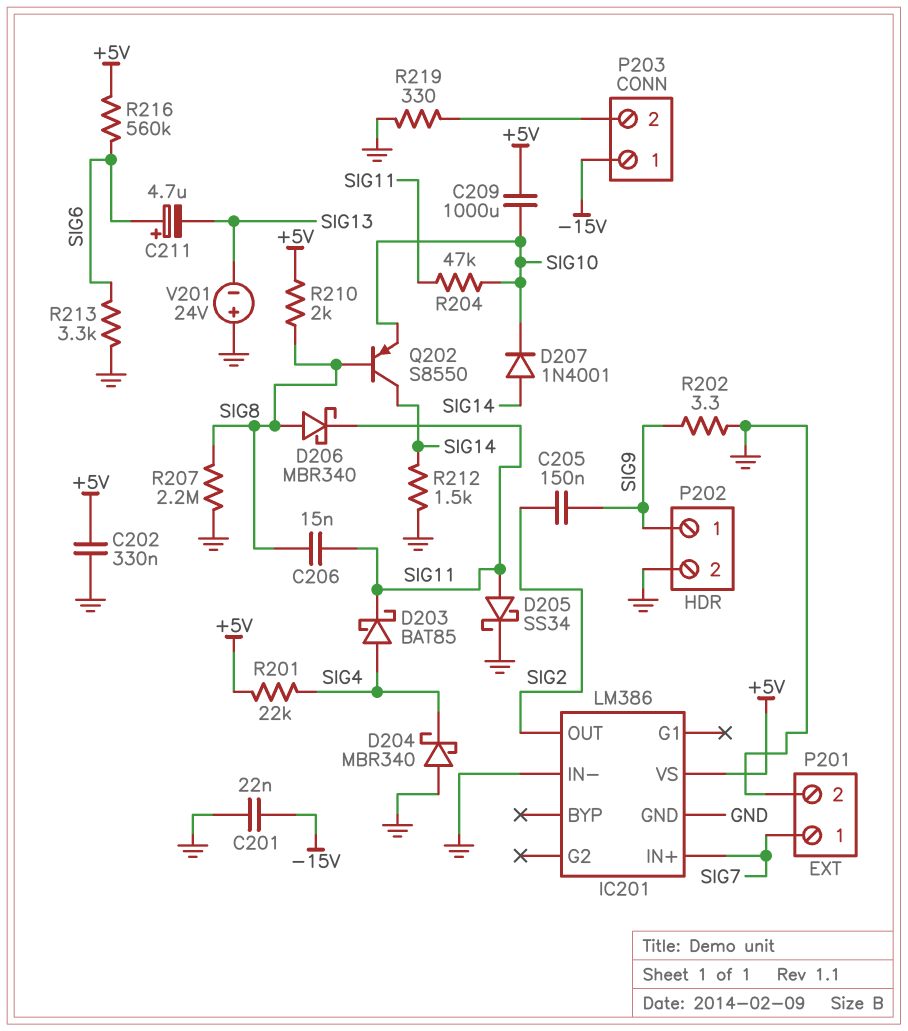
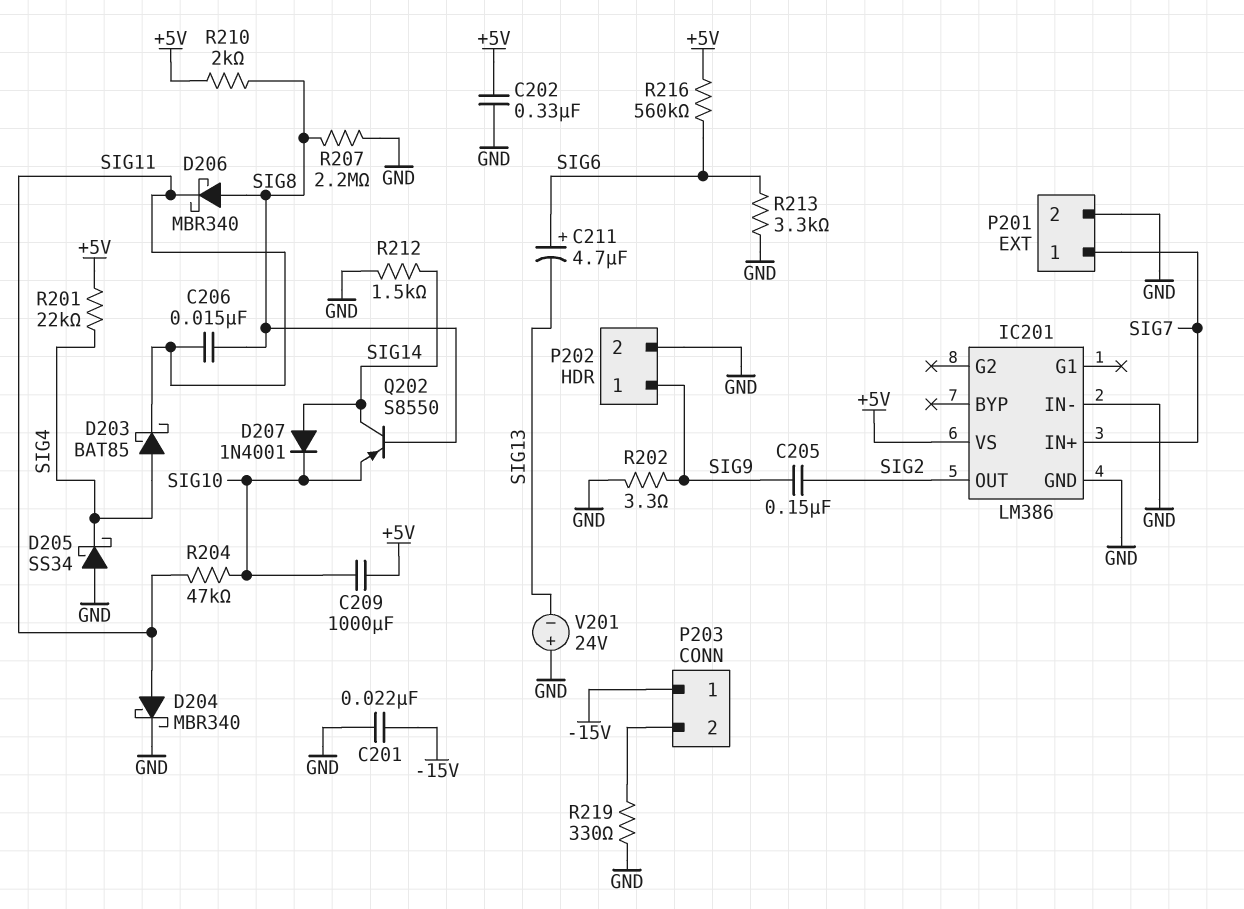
D204: schottky MBR340 (A GND, K SIG4) -> schottky MBR340 (A SIG11, K GND)
D205: schottky SS34 (A SIG11, K GND) -> schottky SS34 (A GND, K SIG4)

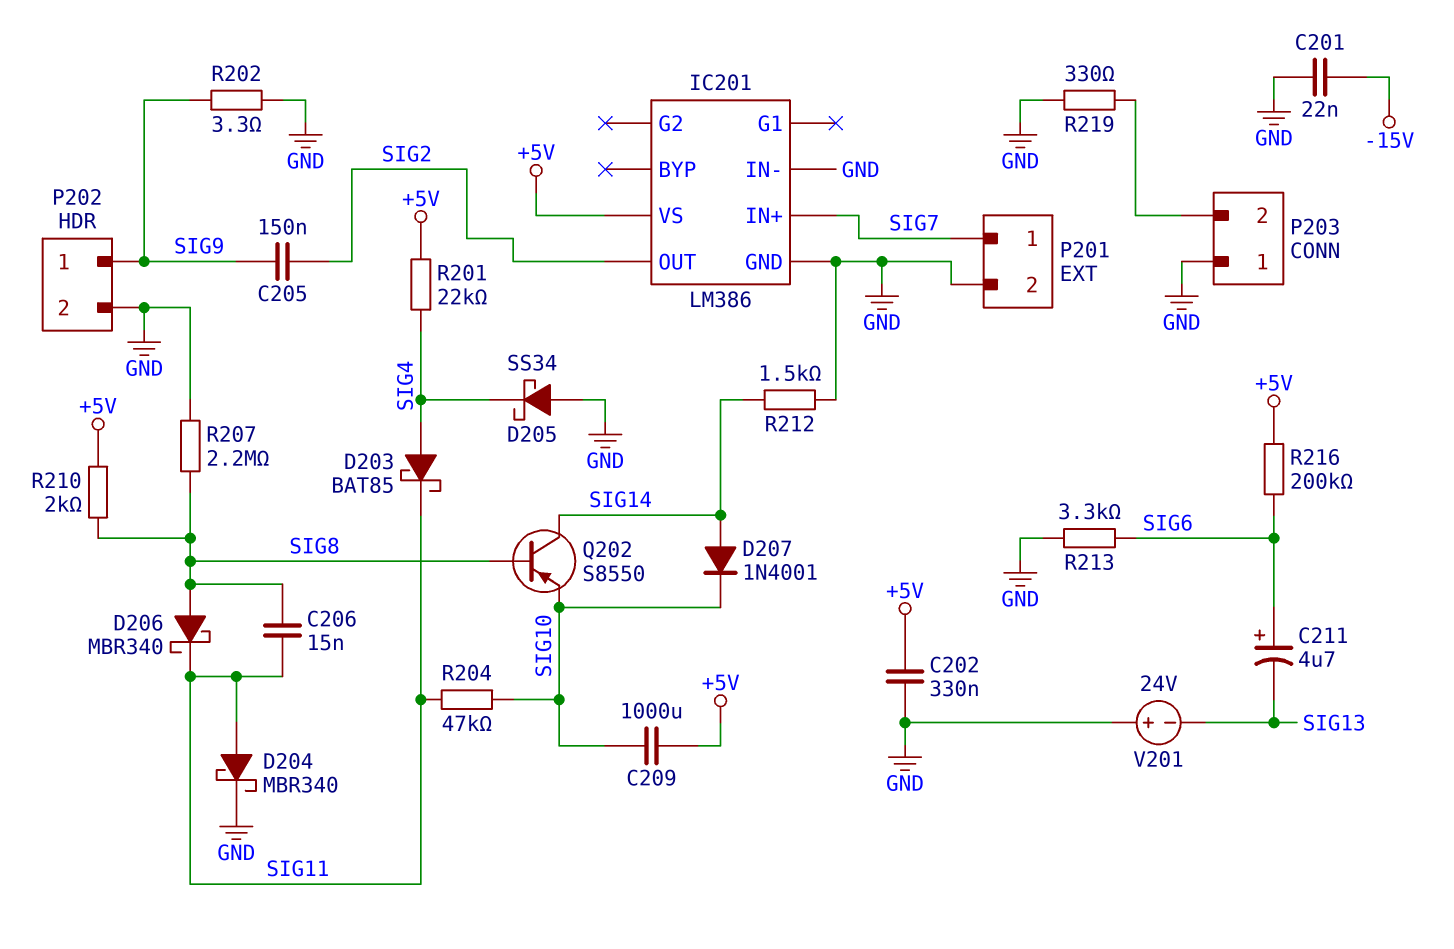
P203 pin 1: -15V -> GND
R216: 560k (+5V, SIG6) -> 200k (+5V, SIG6)

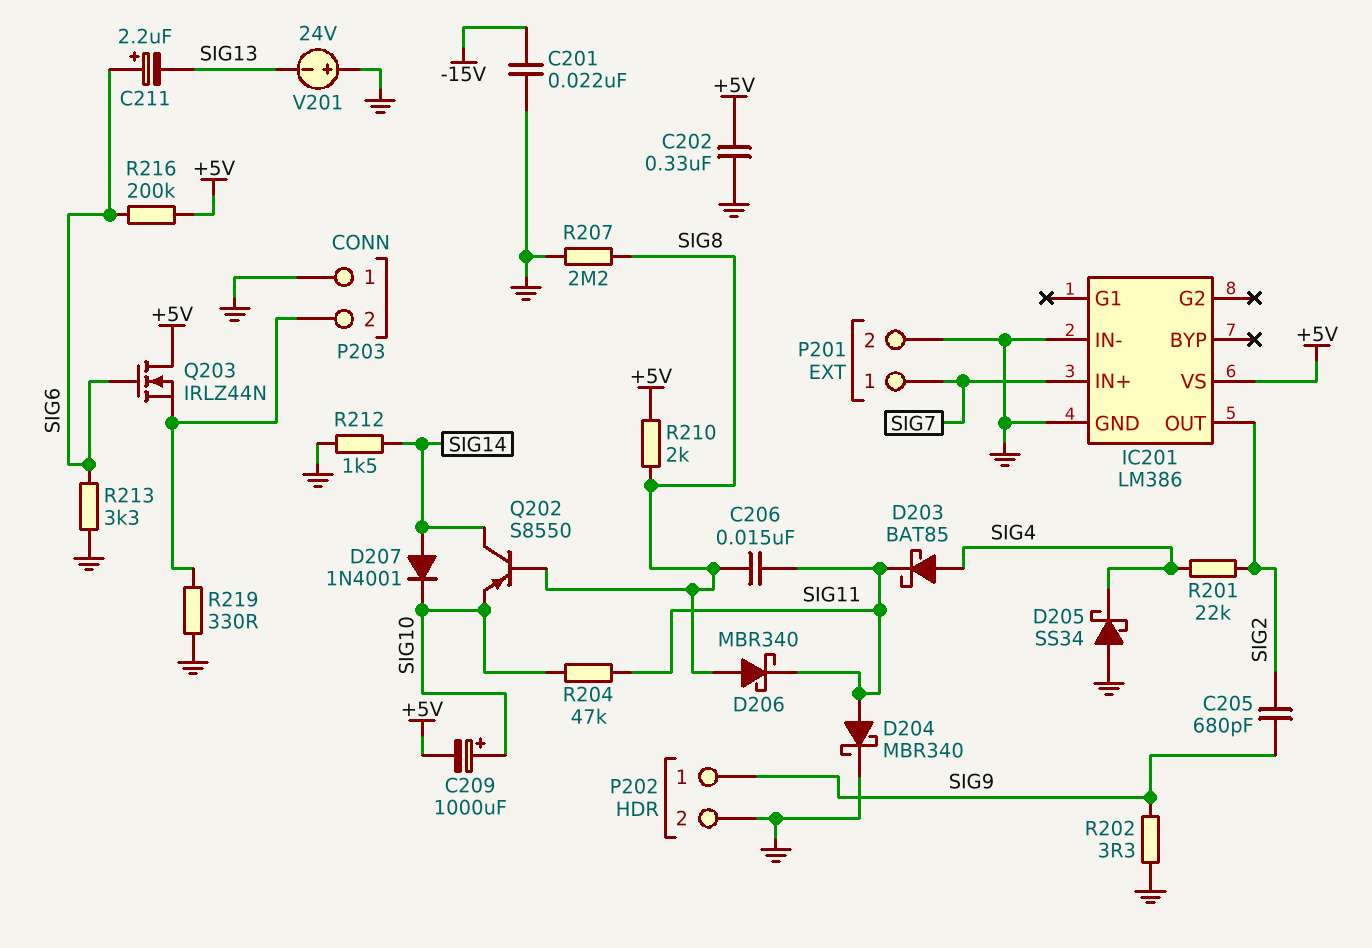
C205: 150nF (SIG2, SIG9) -> 680pF (SIG2, SIG9)
C209: 1000uF (+5V, SIG10) -> 1000uF (plus SIG10, minus +5V)
C211: 4.7uF (plus SIG6, minus SIG13) -> 2.2uF (plus SIG6, minus SIG13)
Q203: none -> NMOS IRLZ44N (G SIG6, D +5V, S P203/2)
R201: 22k (+5V, SIG4) -> 22k (SIG2, SIG4)

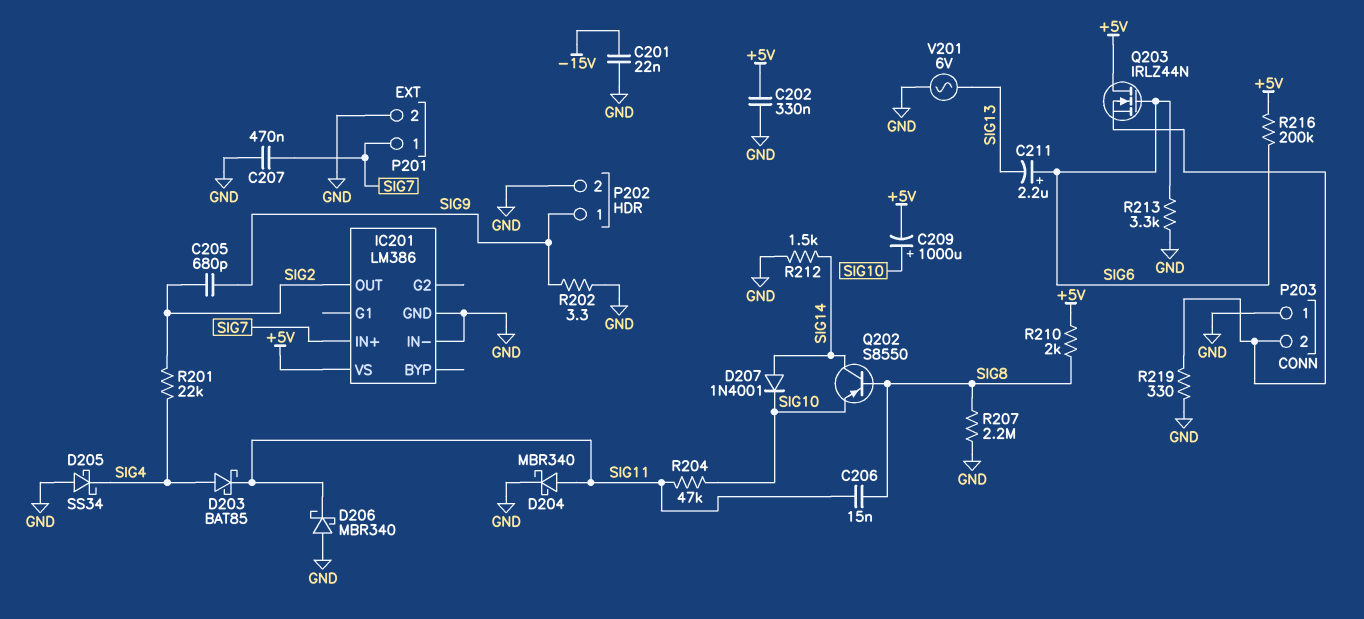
C207: none -> 470nF (GND, SIG7)
D206: schottky MBR340 (A SIG8, K SIG11) -> schottky MBR340 (A GND, K SIG11)
V201: 24V (plus GND, minus SIG13) -> AC 6V (GND, SIG13)

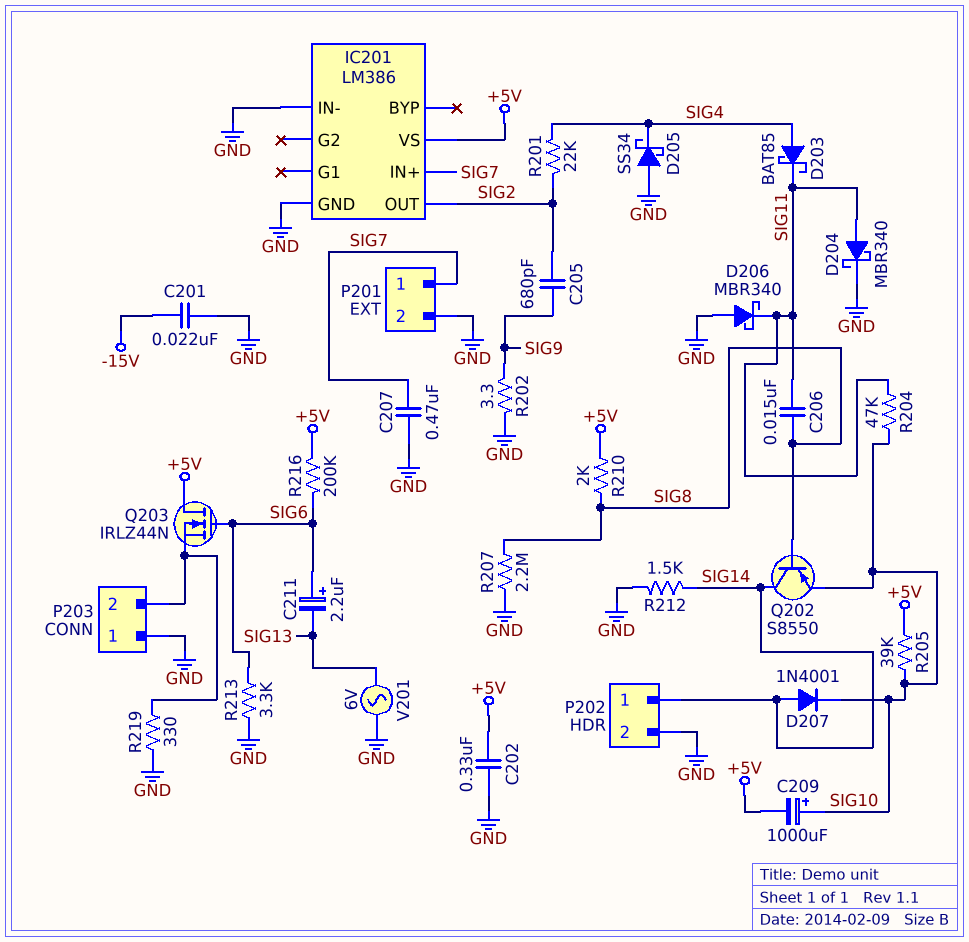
P202 pin 1: SIG9 -> SIG14
R205: none -> 39k (+5V, SIG10)

